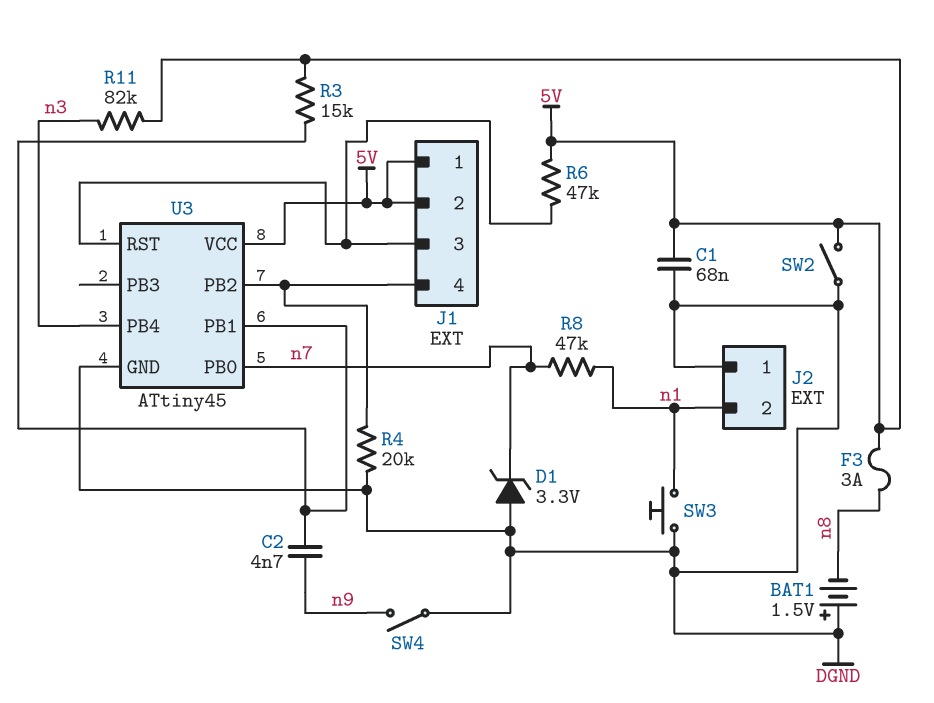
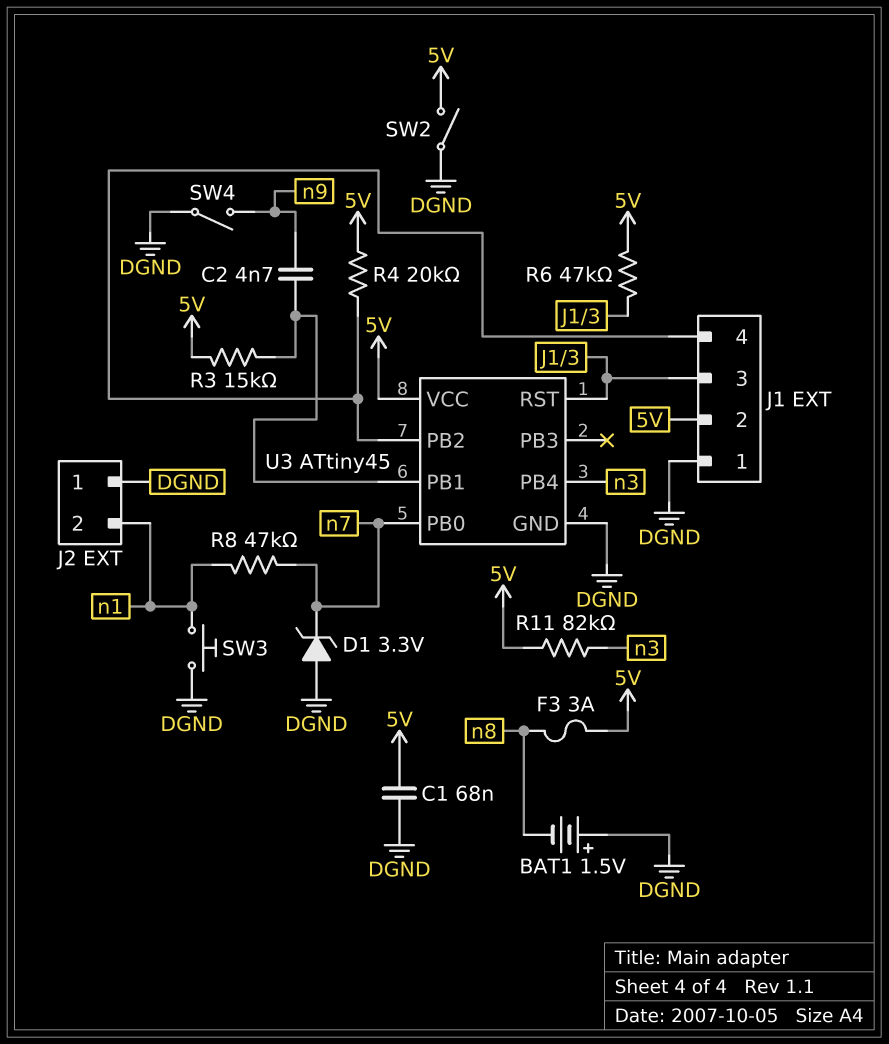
J1 pin 1: 5V -> DGND
R4: 20k (DGND, J1/4) -> 20k (5V, J1/4)

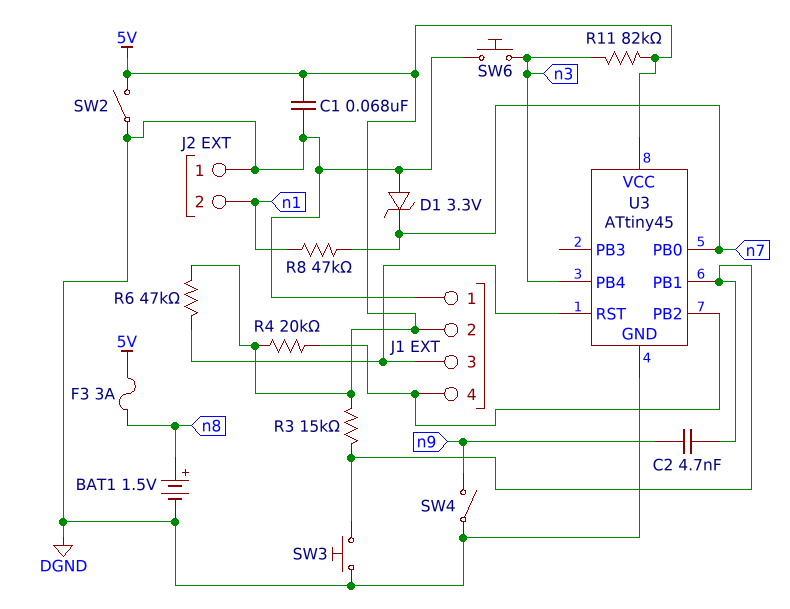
BAT1: 1.5V (plus DGND, minus n8) -> 1.5V (plus n8, minus DGND)
SW3: button (DGND, n1) -> button (DGND, U3/PB1)
SW6: none -> button (DGND, n3)

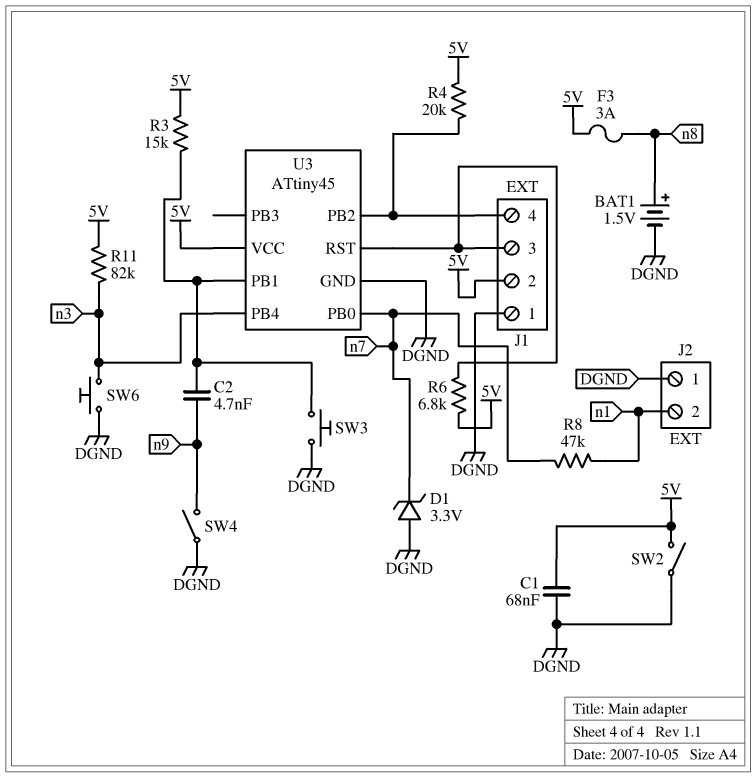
R6: 47k (5V, J1/3) -> 6.8k (5V, J1/3)

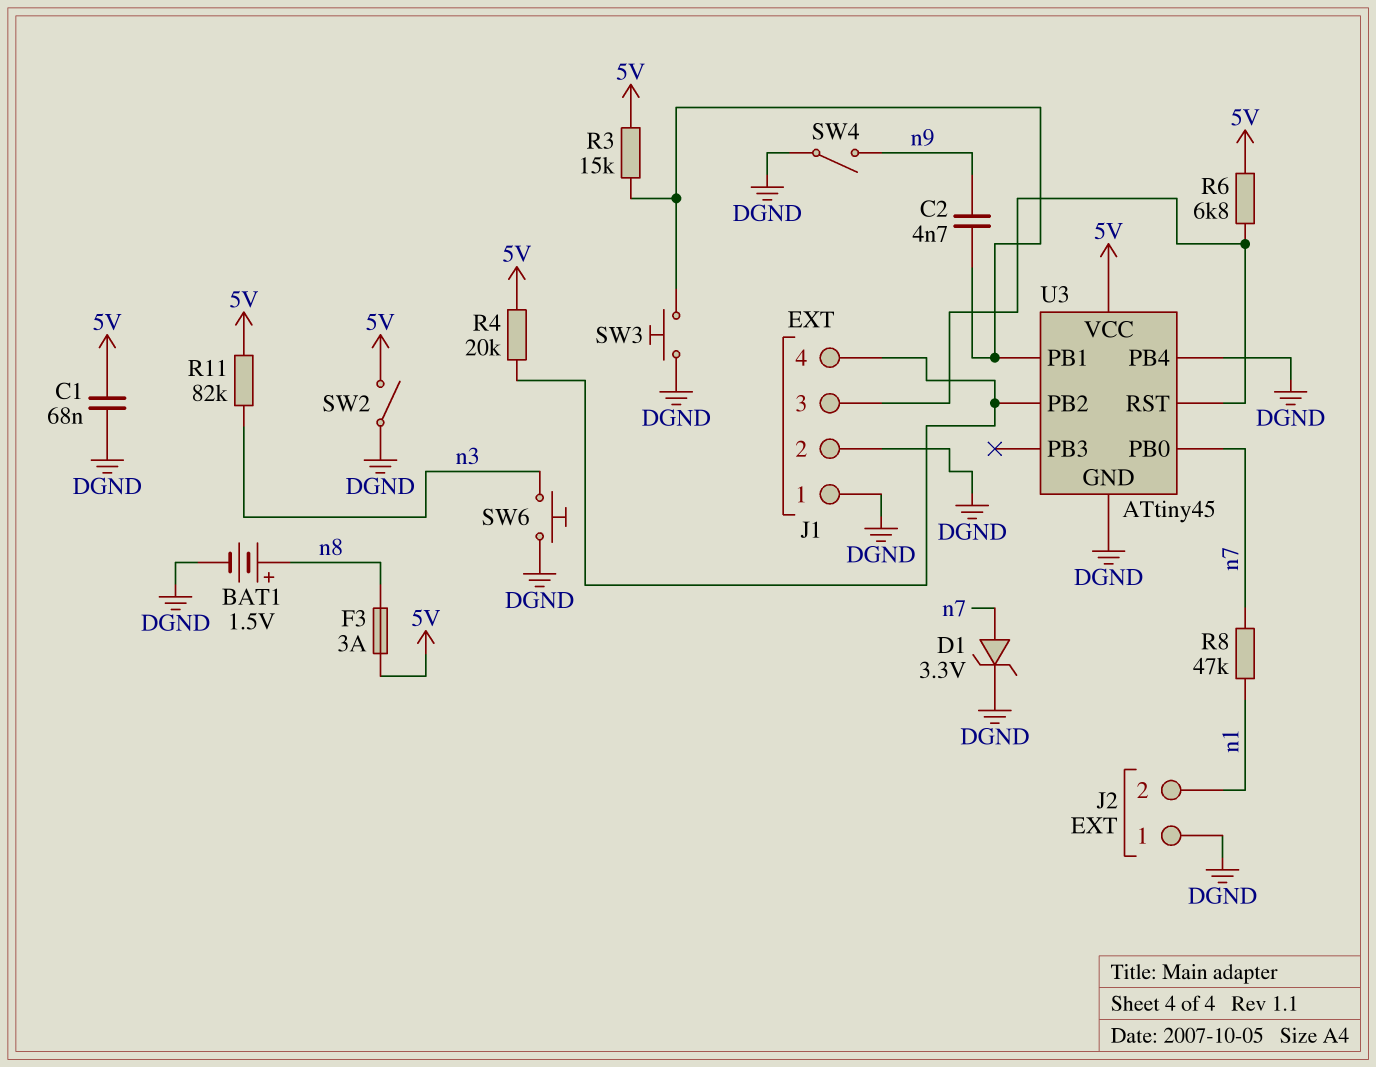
D1: zener 3.3V (A DGND, K n7) -> zener 3.3V (A n7, K DGND)
J1 pin 2: 5V -> DGND
U3 pin PB4: n3 -> DGND

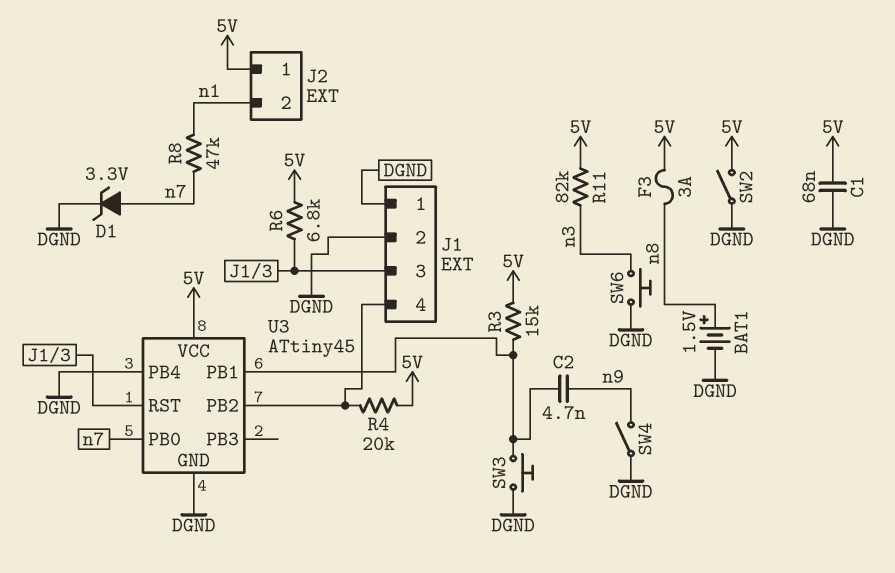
J2 pin 1: DGND -> 5V

